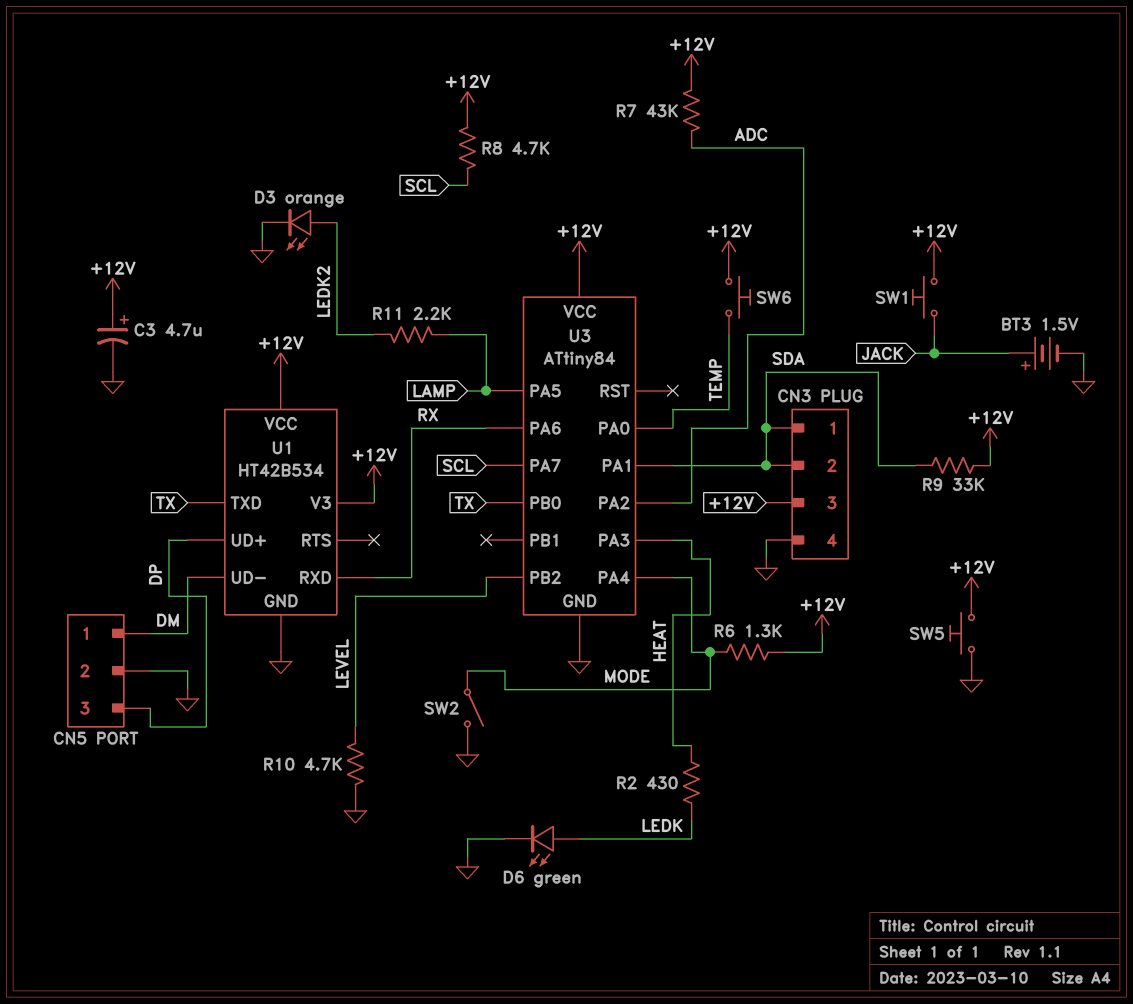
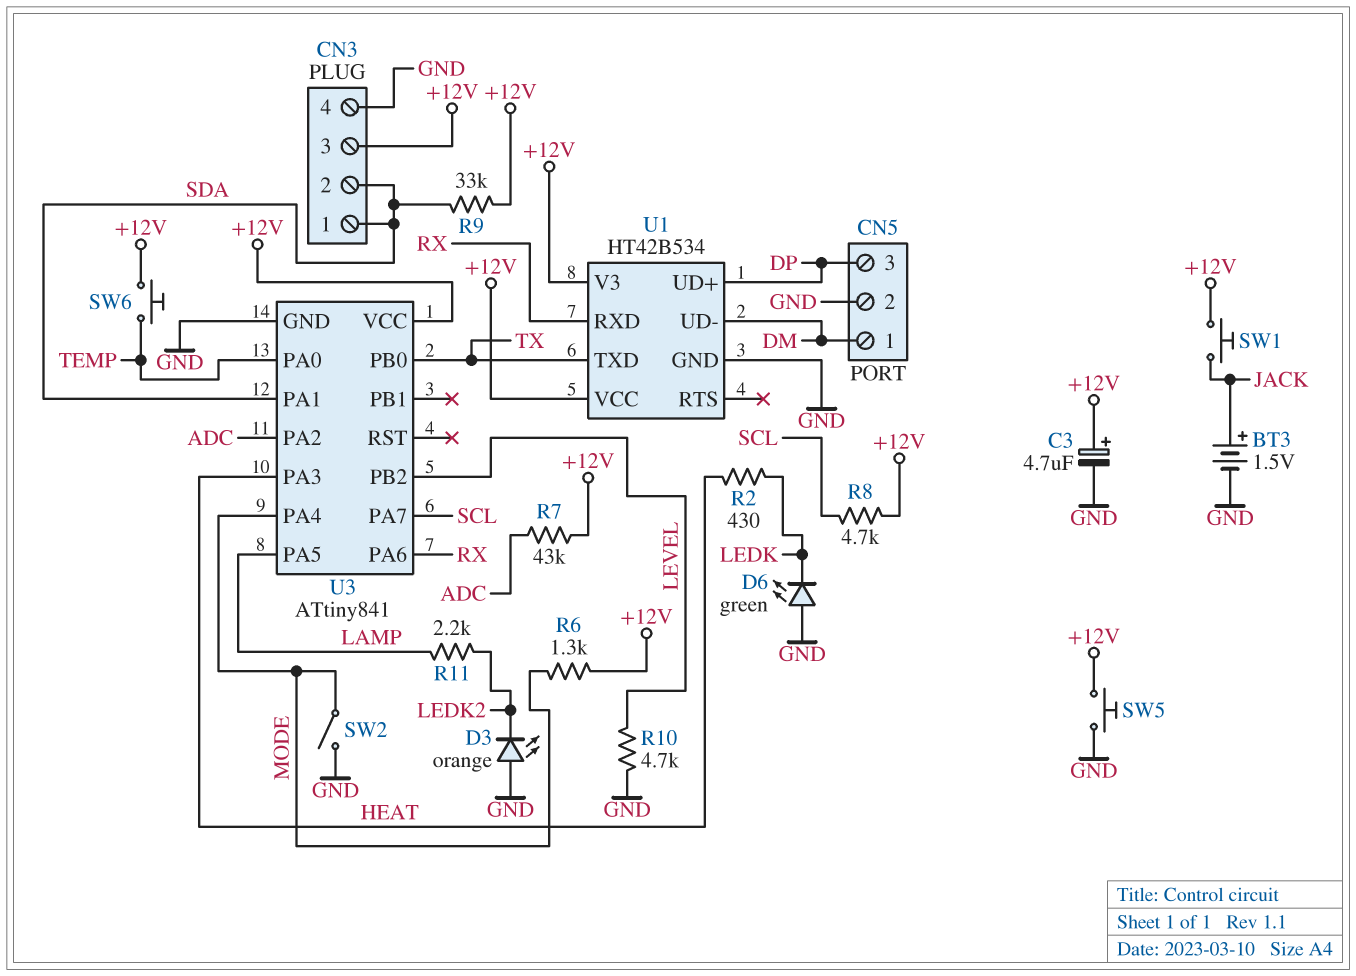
D3: LED orange (A LEDK2, K GND) -> LED orange (A GND, K LEDK2)
D6: LED green (A LEDK, K GND) -> LED green (A GND, K LEDK)
U3: ATtiny84 -> ATtiny841

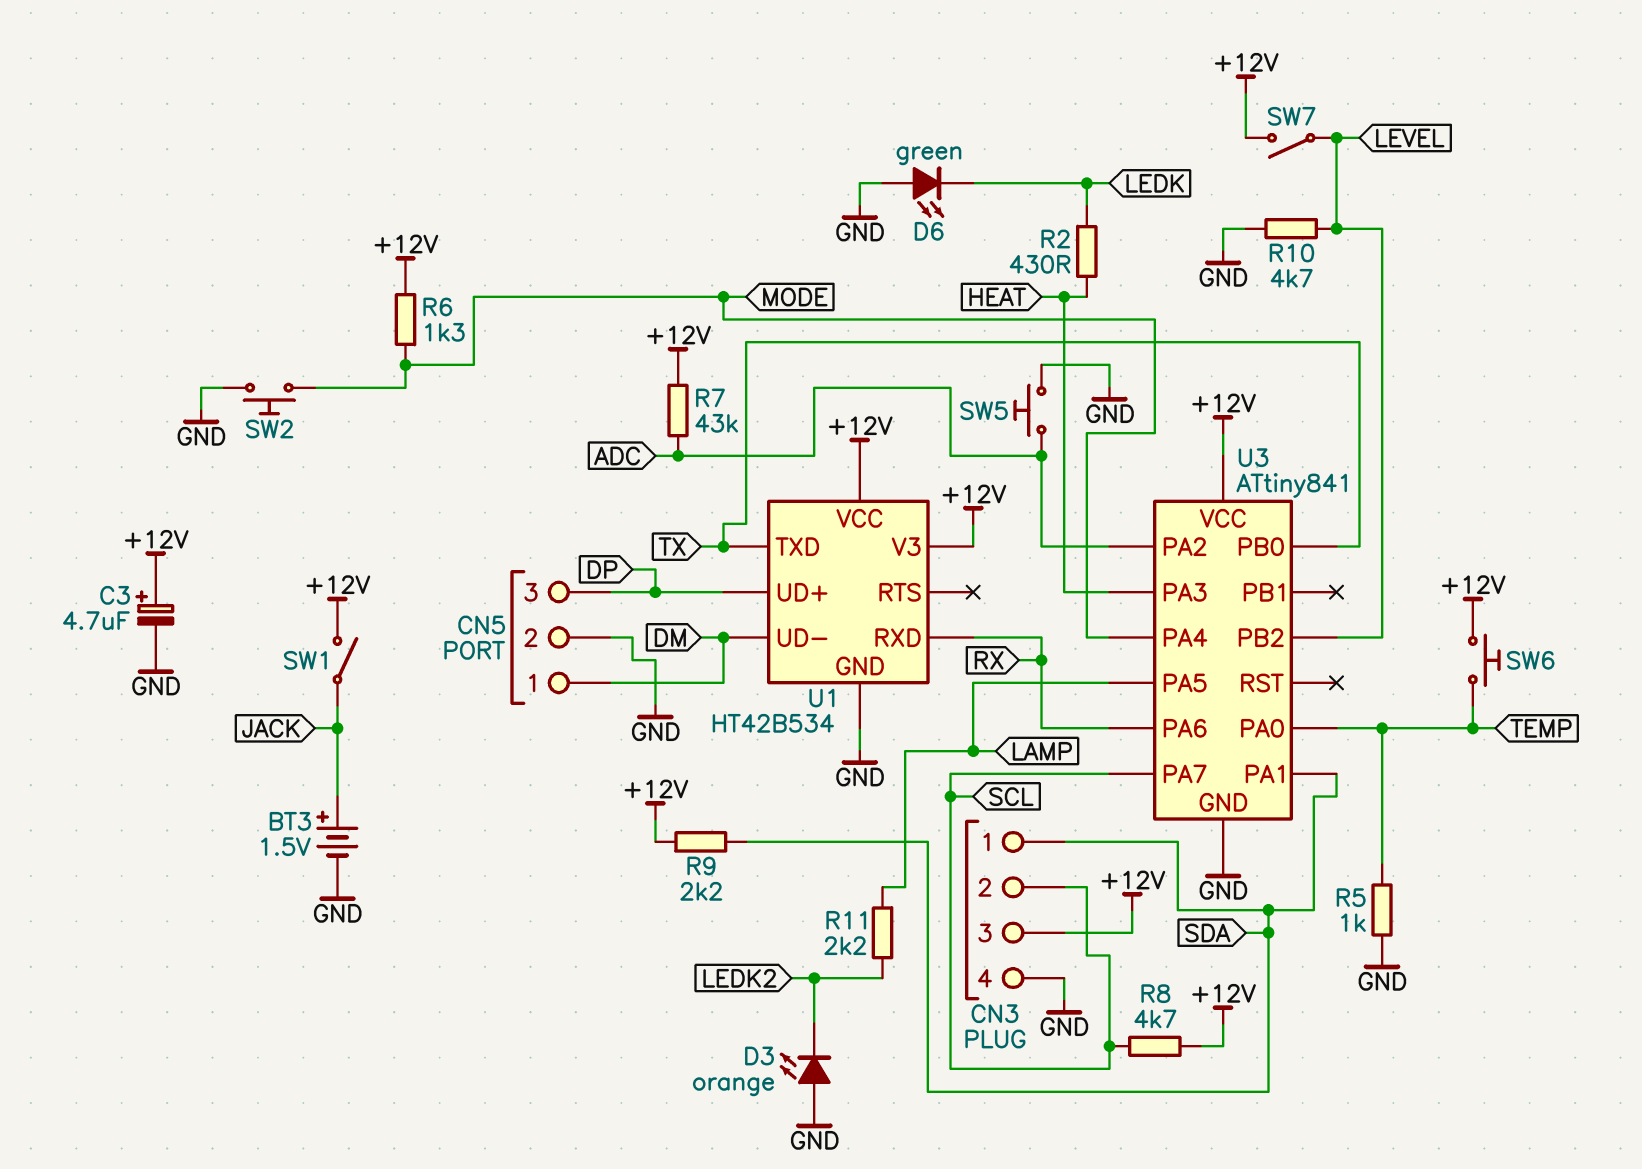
CN3 pin 2: SDA -> SCL
R5: none -> 1k (GND, TEMP)
R9: 33k (+12V, SDA) -> 2.2k (+12V, SDA)
SW1: button (+12V, JACK) -> switch (+12V, JACK)
SW2: switch (GND, MODE) -> button (GND, MODE)
SW5: button (+12V, GND) -> button (ADC, GND)
SW7: none -> switch (+12V, LEVEL)

